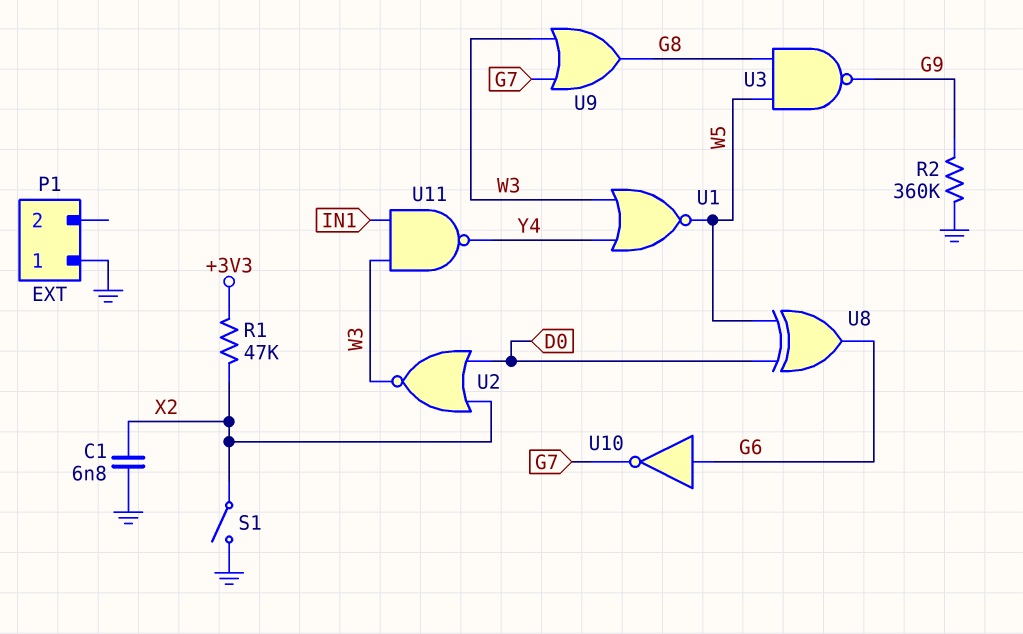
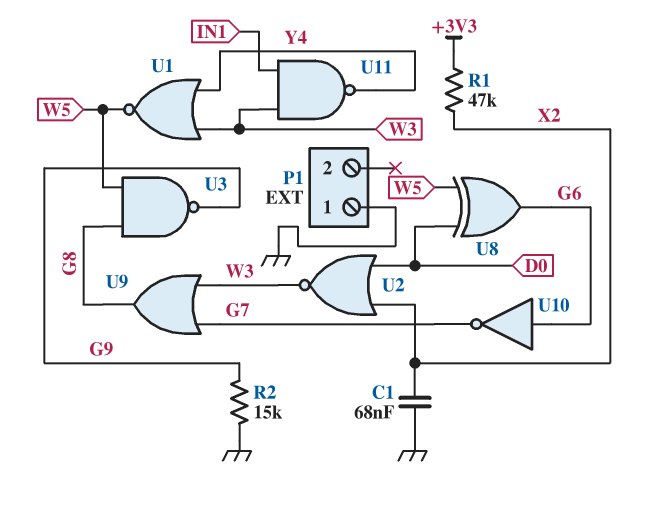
C1: 6.8nF (GND, X2) -> 68nF (GND, X2)
R2: 360k (G9, GND) -> 15k (G9, GND)
S1: switch (GND, X2) -> none

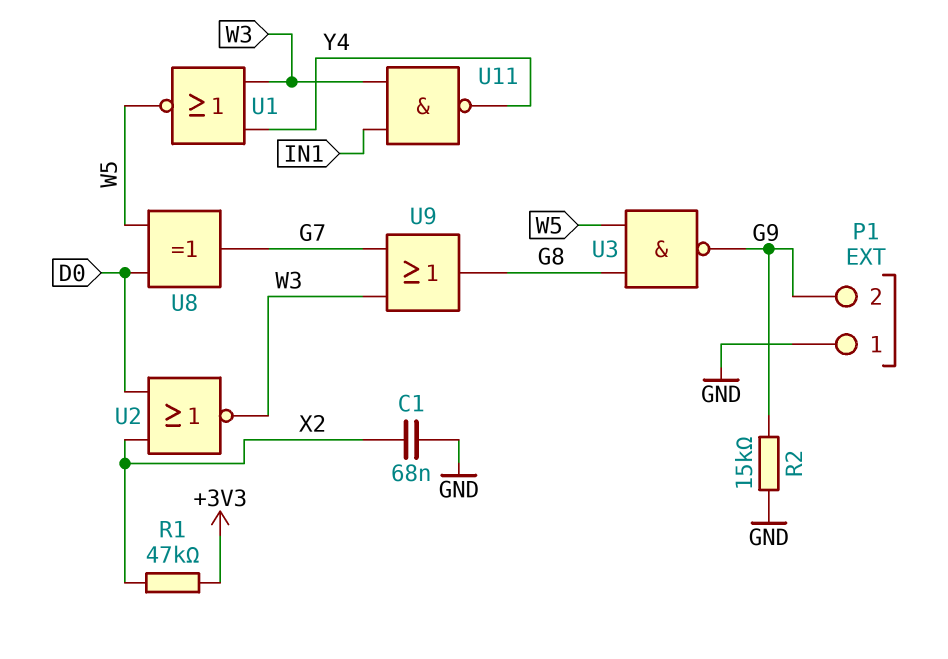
P1 pin 2: none -> G9
U8: XOR (in D0, in W5, out G6) -> XOR (in D0, in W5, out G7)
U10: NOT (in G6, out G7) -> none

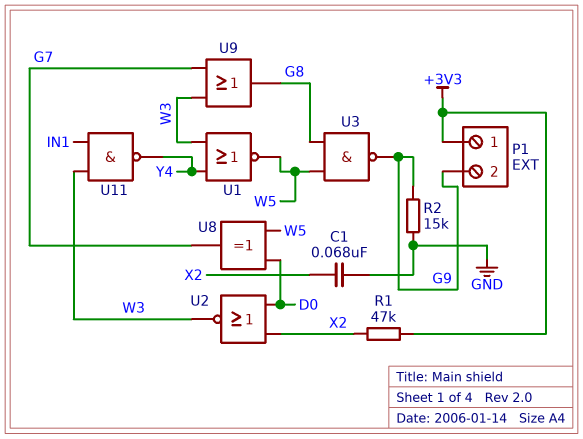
P1 pin 1: GND -> +3V3

